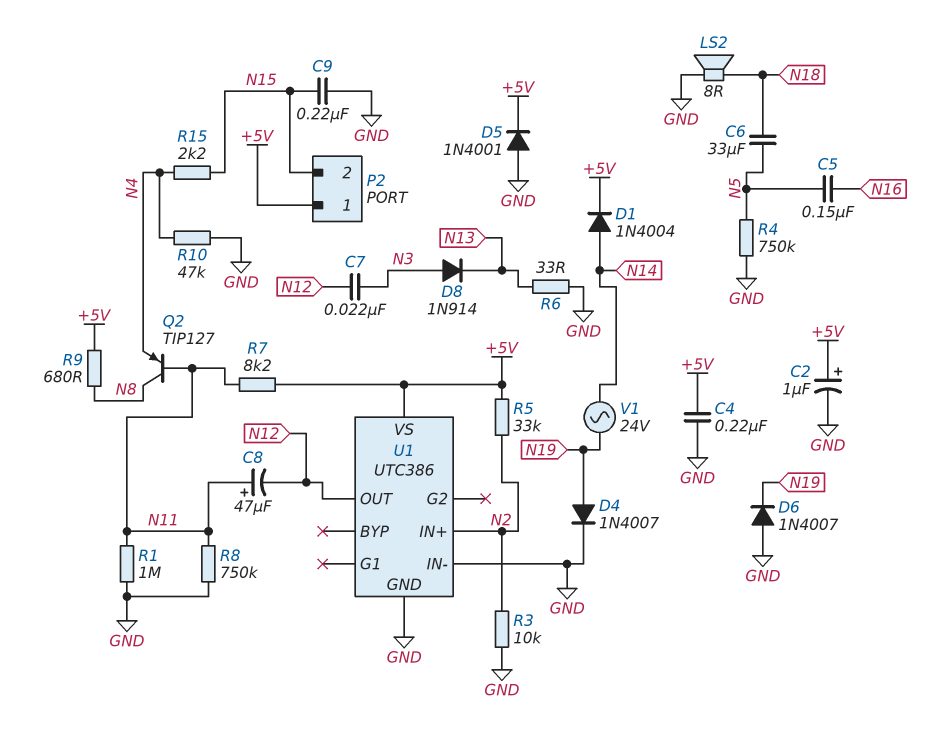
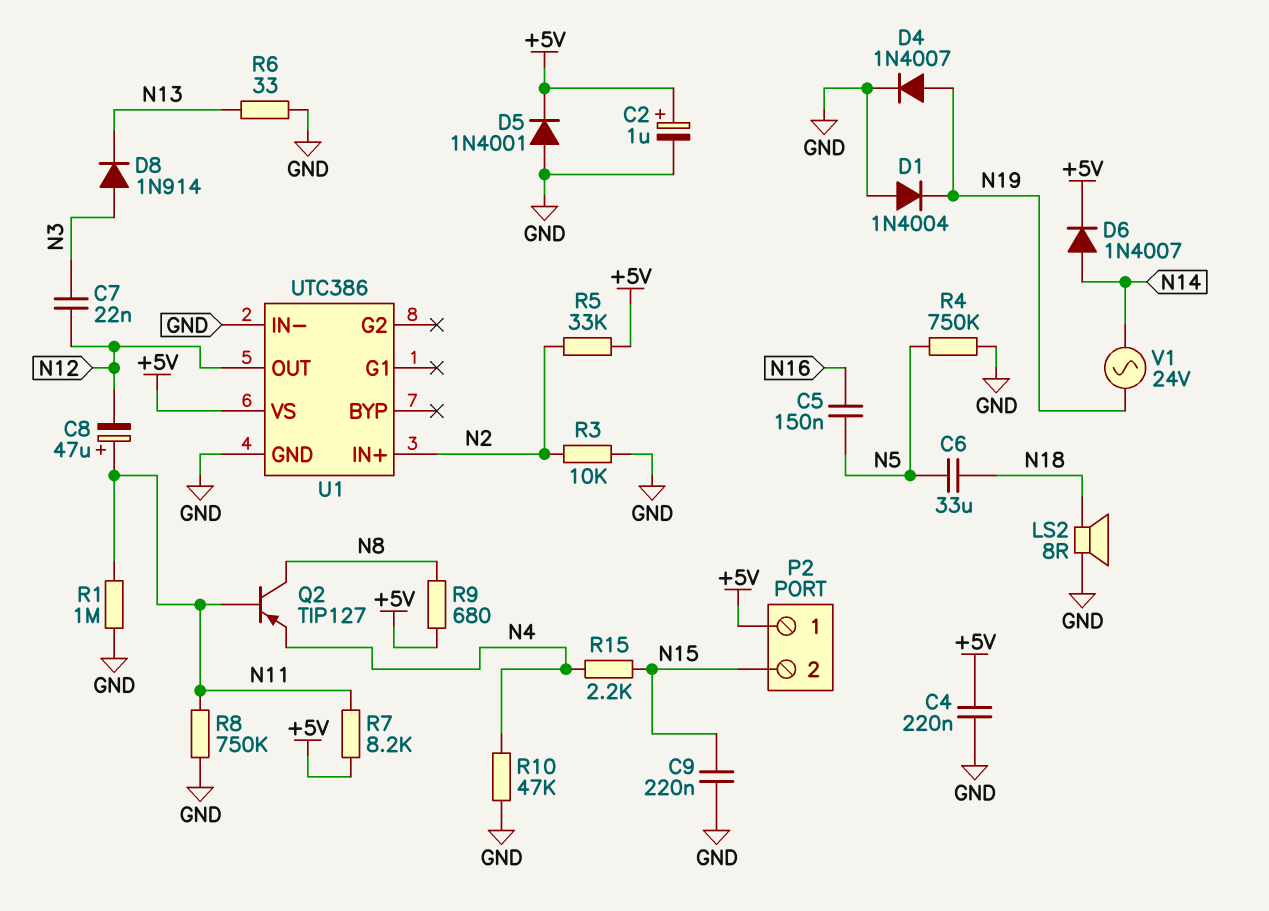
D1: diode 1N4004 (A N14, K +5V) -> diode 1N4004 (A GND, K N19)
D6: diode 1N4007 (A GND, K N19) -> diode 1N4007 (A N14, K +5V)

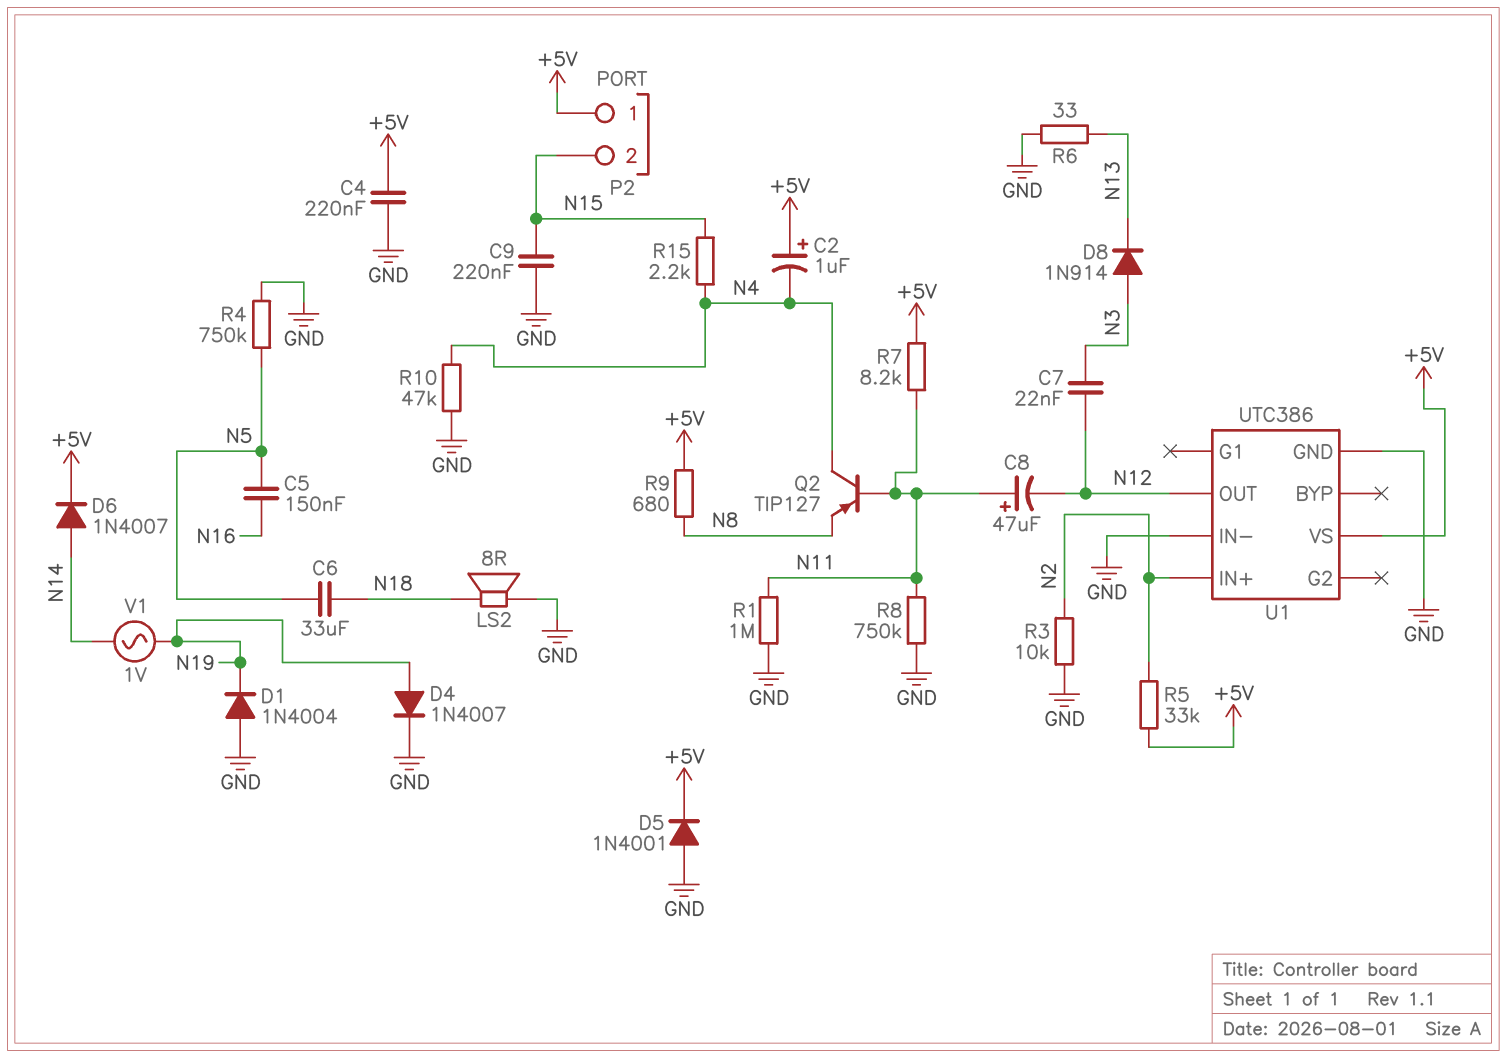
C2: 1uF (plus +5V, minus GND) -> 1uF (plus +5V, minus N4)
Q2: PNP TIP127 (B N11, C N8, E N4) -> PNP TIP127 (B N11, C N4, E N8)
V1: AC 24V (N14, N19) -> AC 1V (N14, N19)

